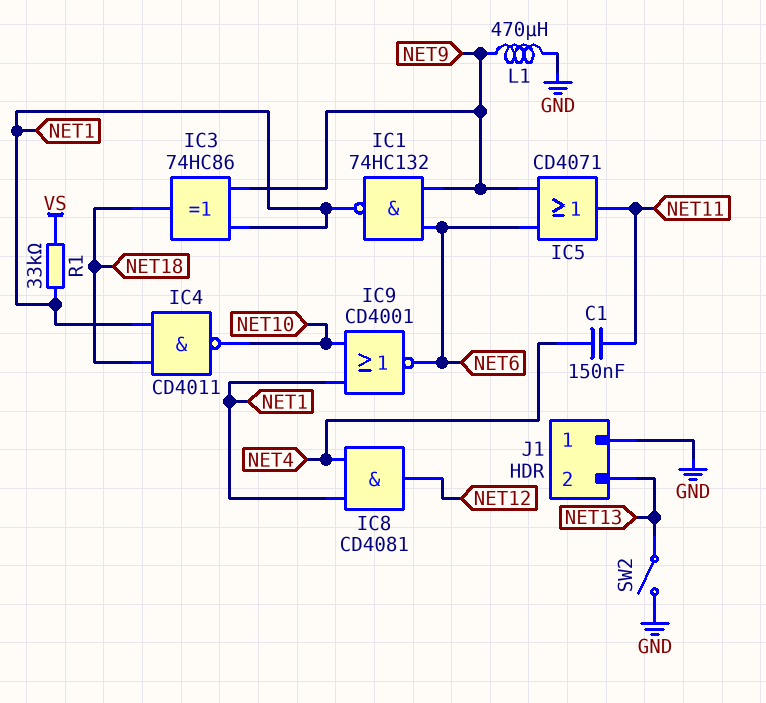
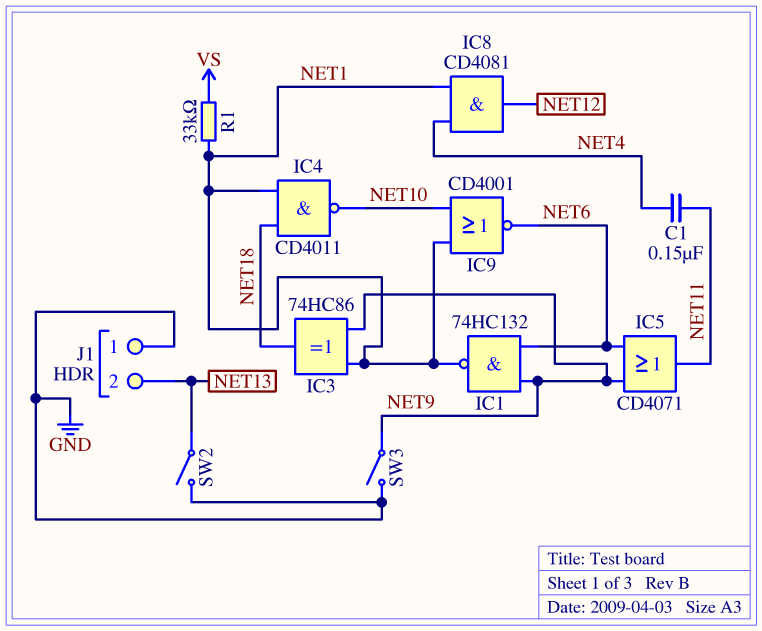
L1: 470uH (GND, NET9) -> none
SW3: none -> switch (GND, NET9)

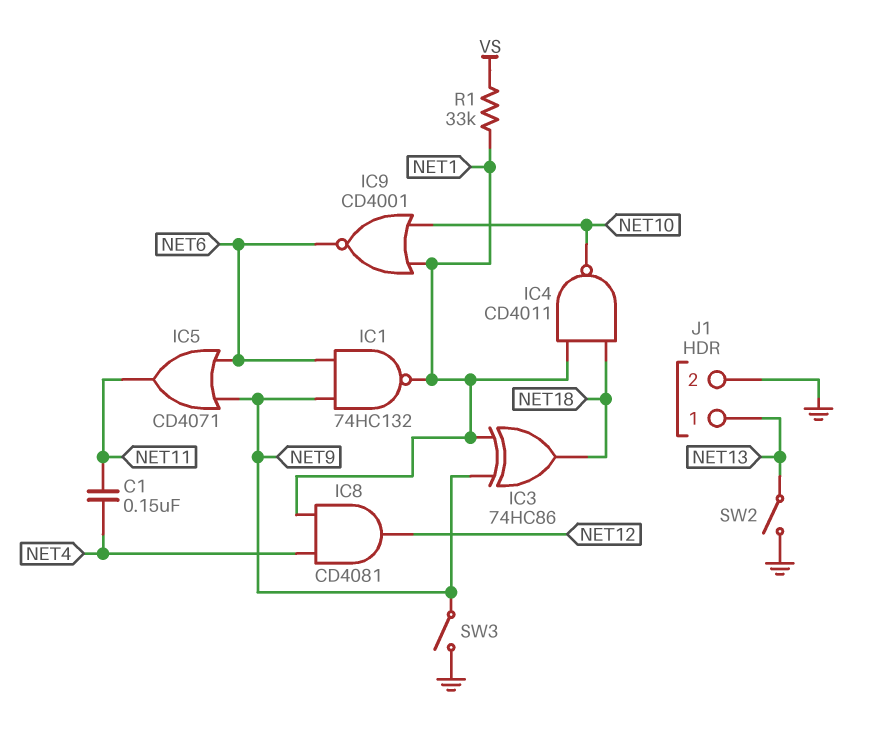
J1 pin 1: GND -> NET13
J1 pin 2: NET13 -> GND

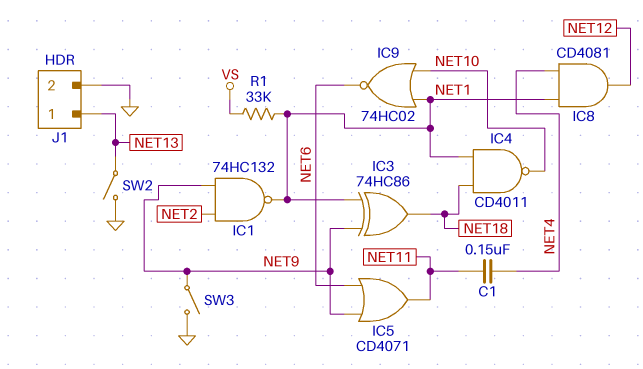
IC1: NAND 74HC132 (in NET6, in NET9, out NET1) -> NAND 74HC132 (in NET2, in NET9, out NET1)
IC9: NOR CD4001 (in NET1, in NET10, out NET6) -> NOR 74HC02 (in NET1, in NET10, out NET6)

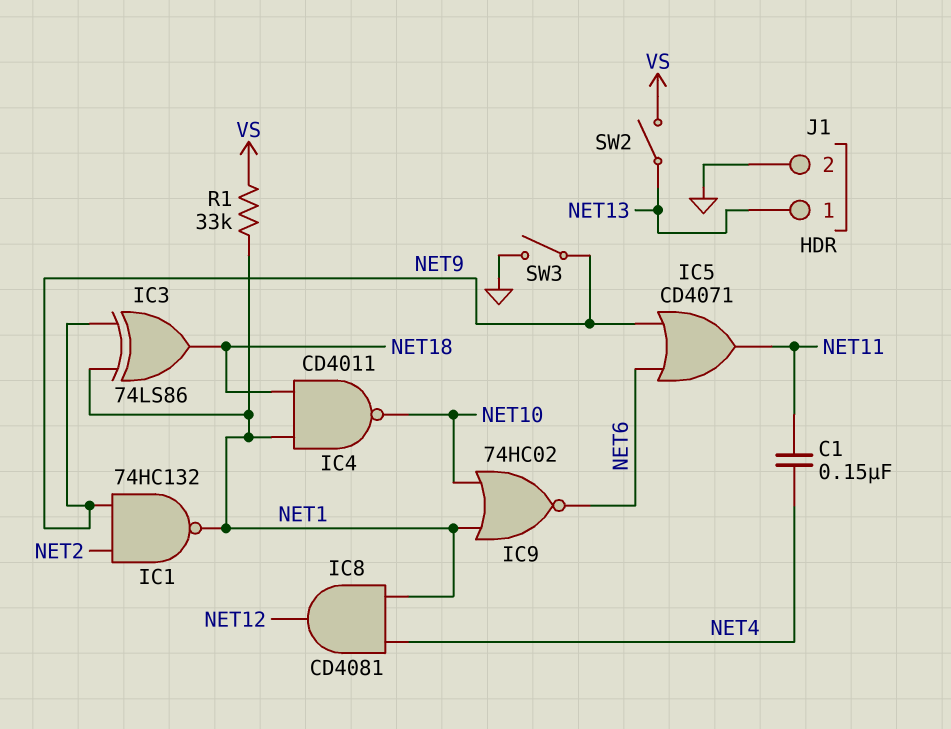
IC3: XOR 74HC86 (in NET1, in NET9, out NET18) -> XOR 74LS86 (in NET1, in NET9, out NET18)
SW2: switch (GND, NET13) -> switch (NET13, VS)

